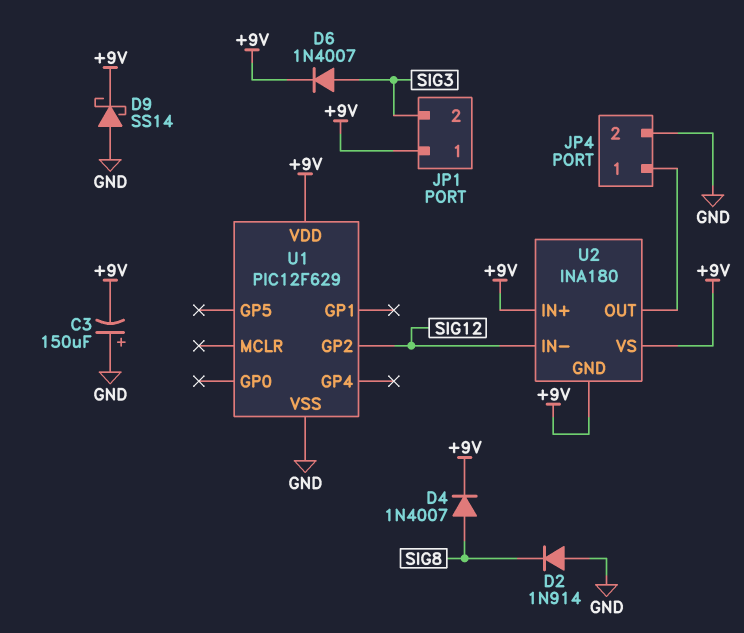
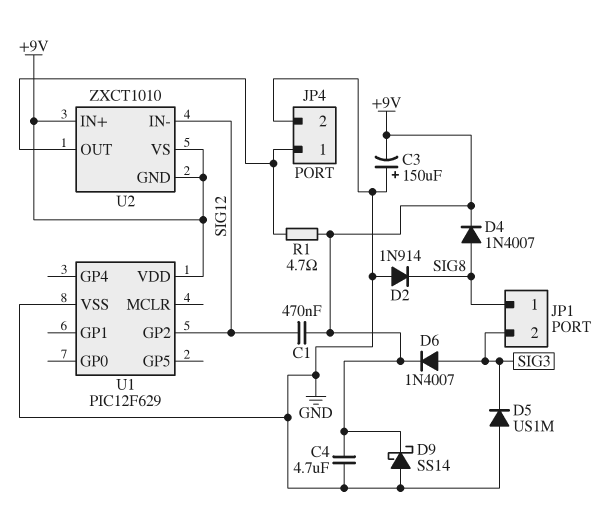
C1: none -> 470nF (+9V, SIG12)
C4: none -> 4.7uF (+9V, GND)
D5: none -> diode US1M (A GND, K SIG3)
JP1 pin 1: +9V -> SIG8
R1: none -> 4.7 (+9V, JP4/1)
U2: INA180 -> ZXCT1010

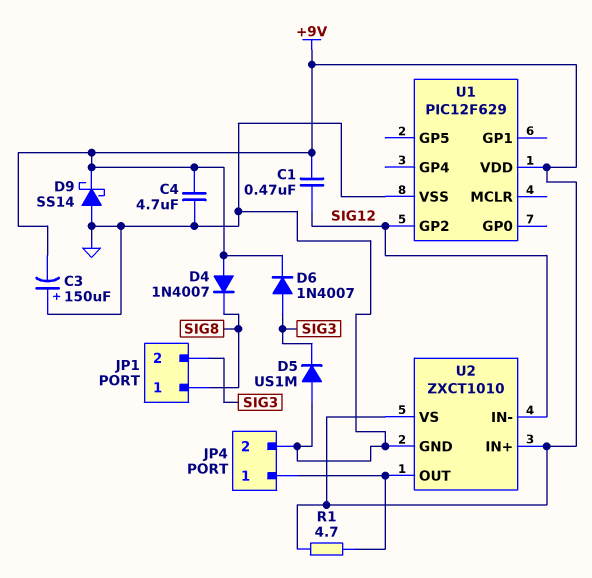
D2: diode 1N914 (A GND, K SIG8) -> none
D4: diode 1N4007 (A SIG8, K +9V) -> diode 1N4007 (A +9V, K SIG8)
U2 pin GND: +9V -> GND

